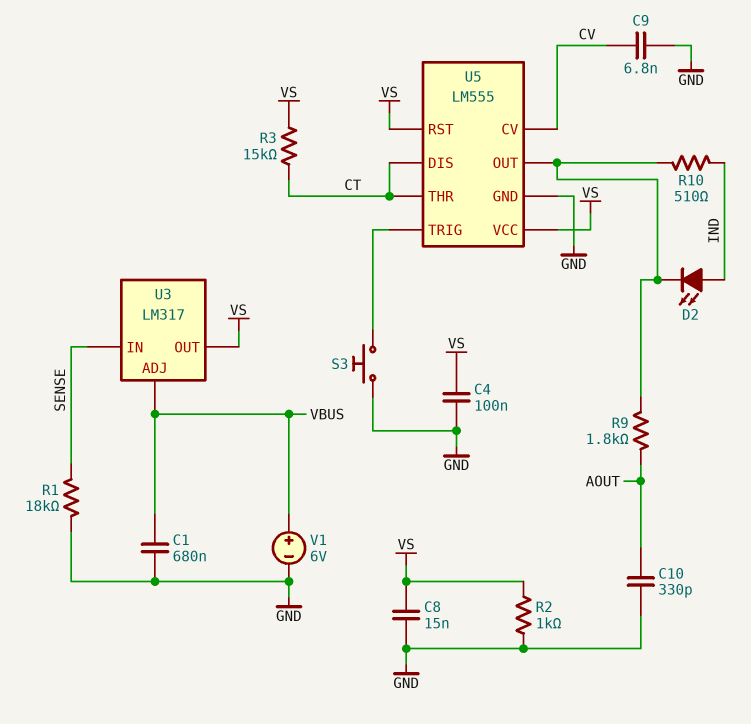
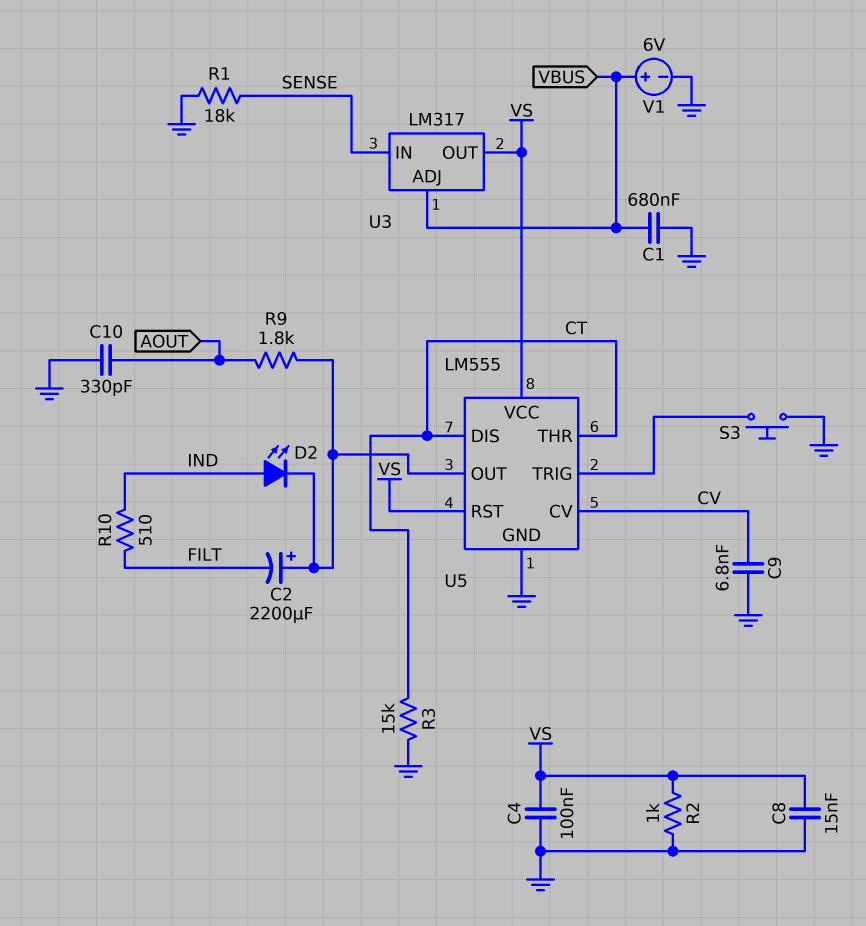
C2: none -> 2200uF (plus U5/OUT, minus FILT)
R3: 15k (CT, VS) -> 15k (CT, GND)
R10: 510 (IND, U5/OUT) -> 510 (FILT, IND)

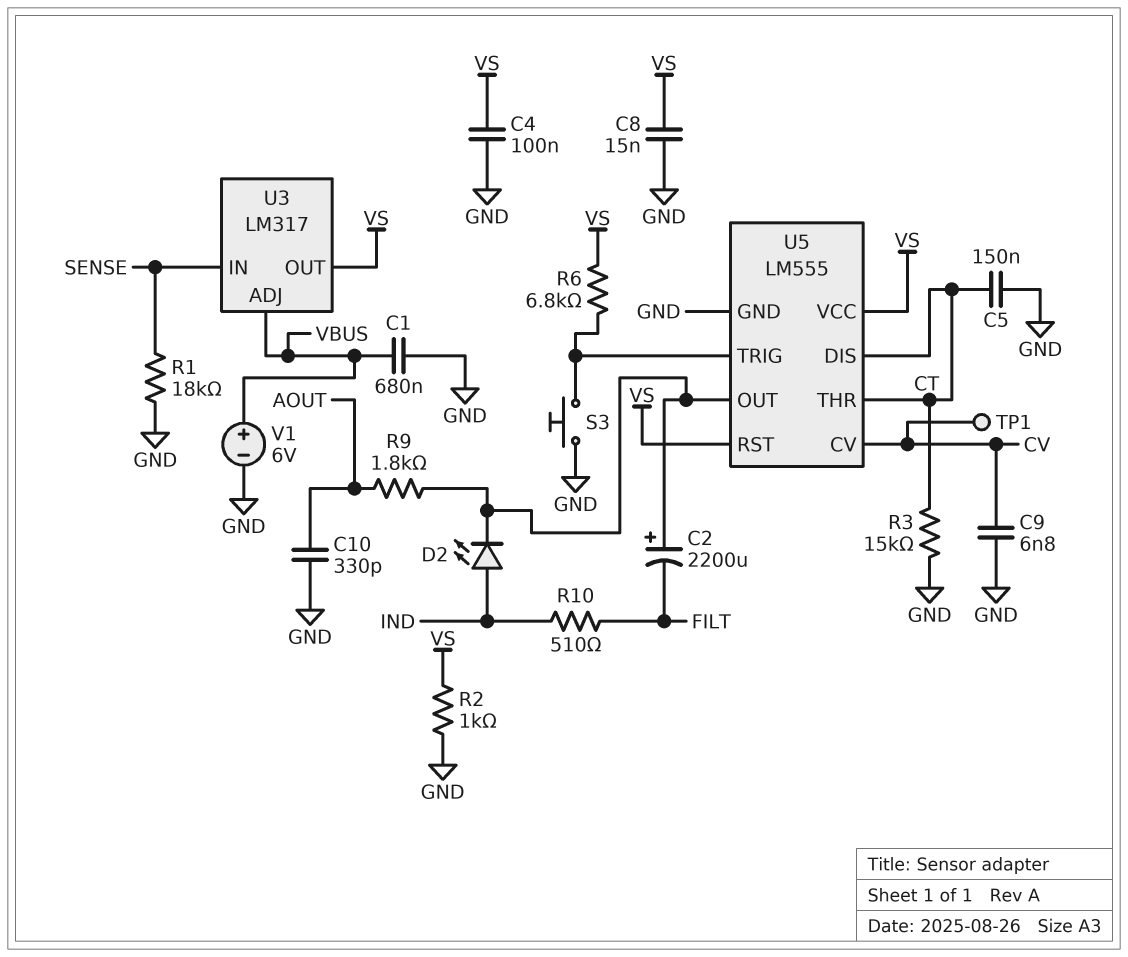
C5: none -> 150nF (CT, GND)
R6: none -> 6.8k (U5/TRIG, VS)
TP1: none -> test point (CV)

